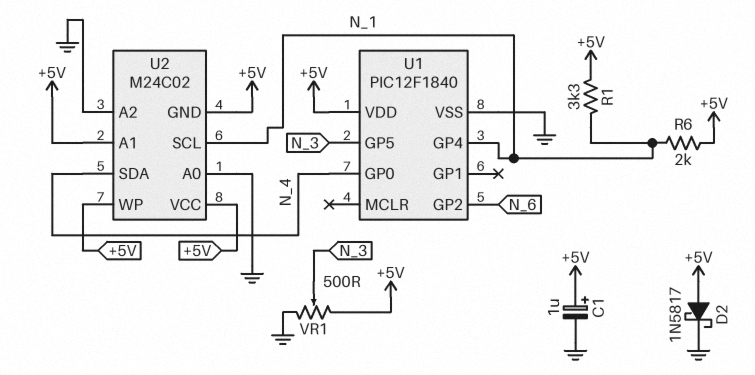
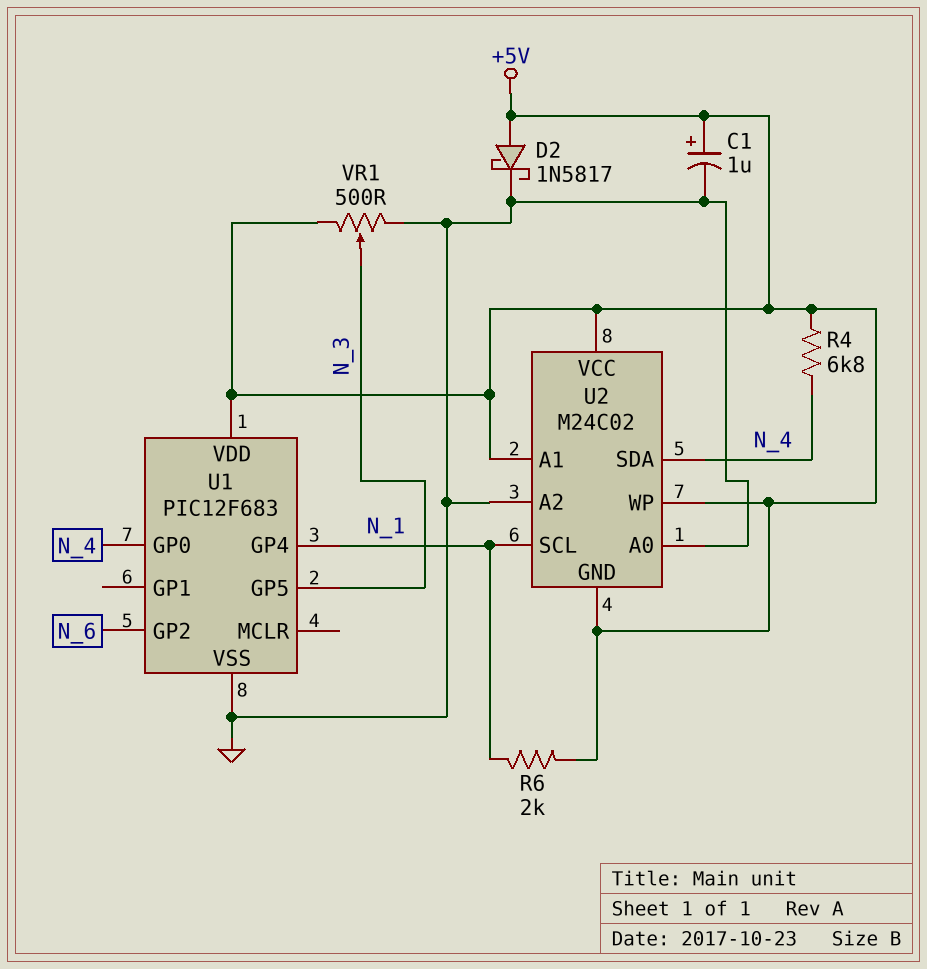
R1: 3.3k (+5V, N_1) -> none
R4: none -> 6.8k (+5V, N_4)
U1: PIC12F1840 -> PIC12F683

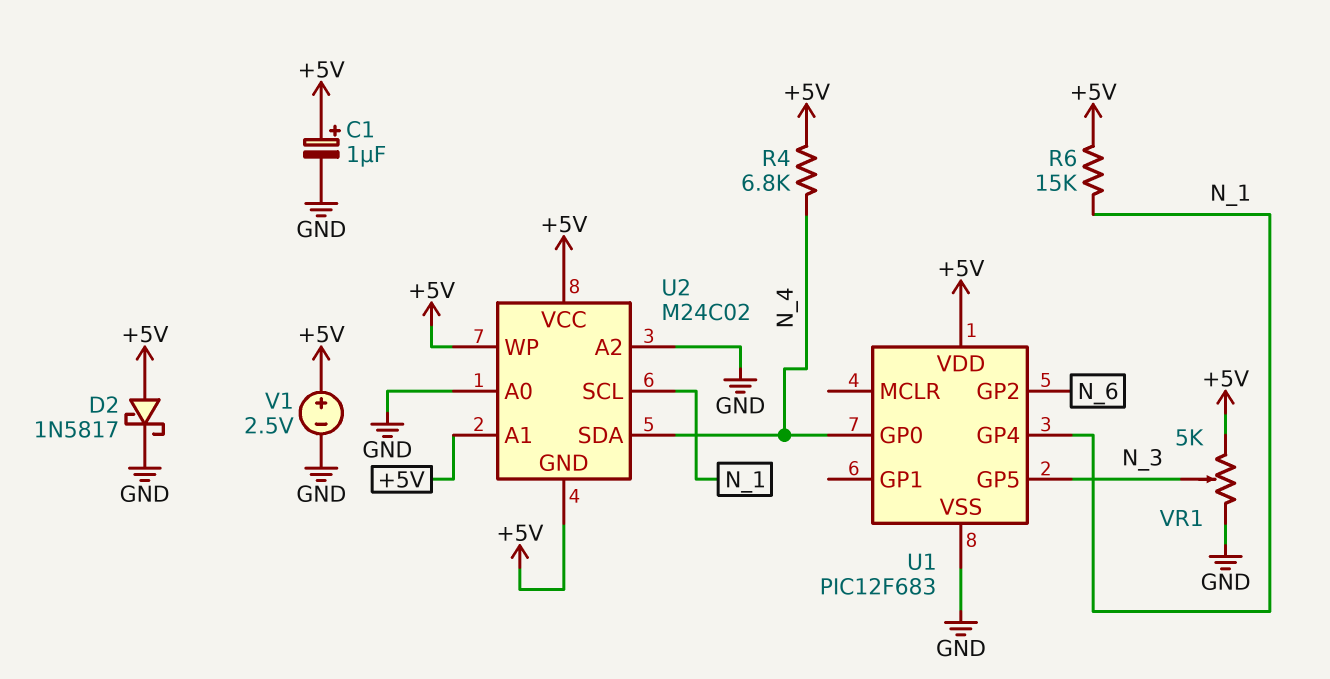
R6: 2k (+5V, N_1) -> 15k (+5V, N_1)
V1: none -> 2.5V (plus +5V, minus GND)
VR1: 500 (+5V, GND, wiper N_3) -> 5k (+5V, GND, wiper N_3)

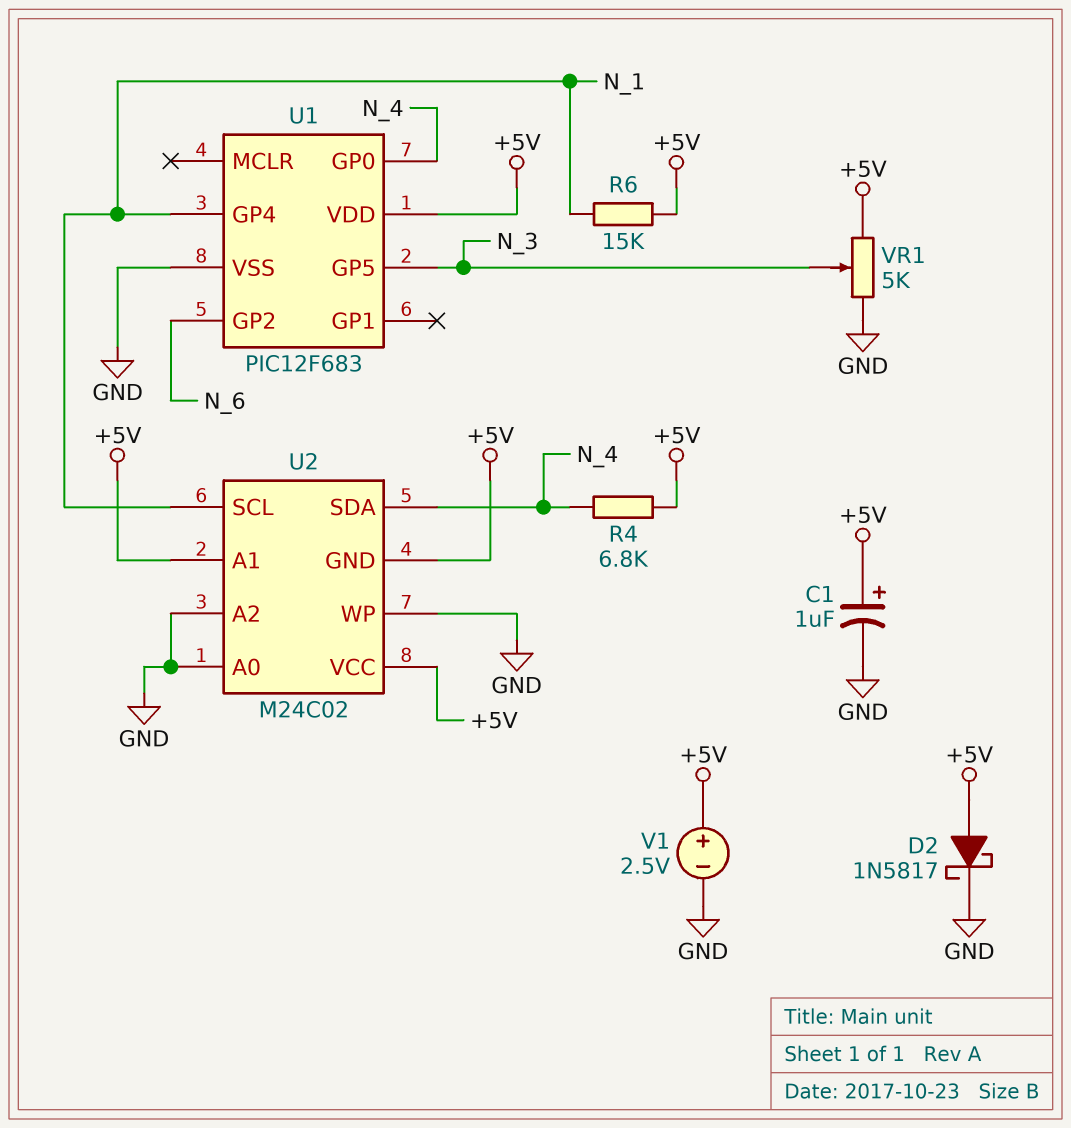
U2 pin WP: +5V -> GND

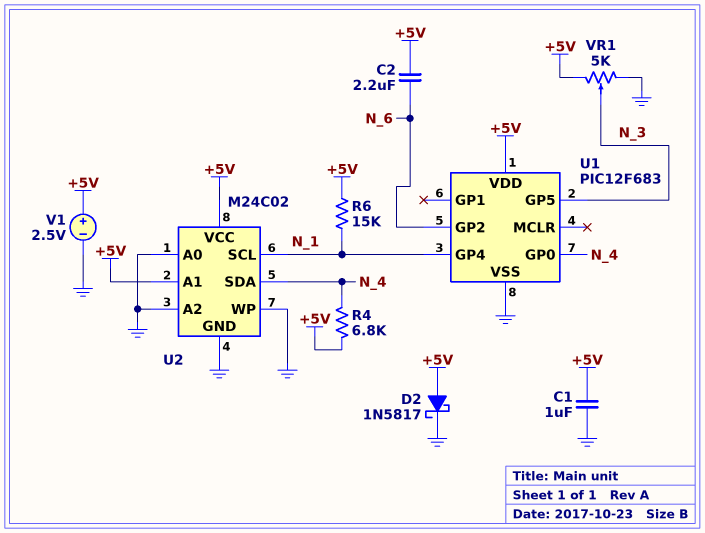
C1: 1uF (plus +5V, minus GND) -> 1uF (+5V, GND)
C2: none -> 2.2uF (+5V, N_6)
U2 pin GND: +5V -> GND

